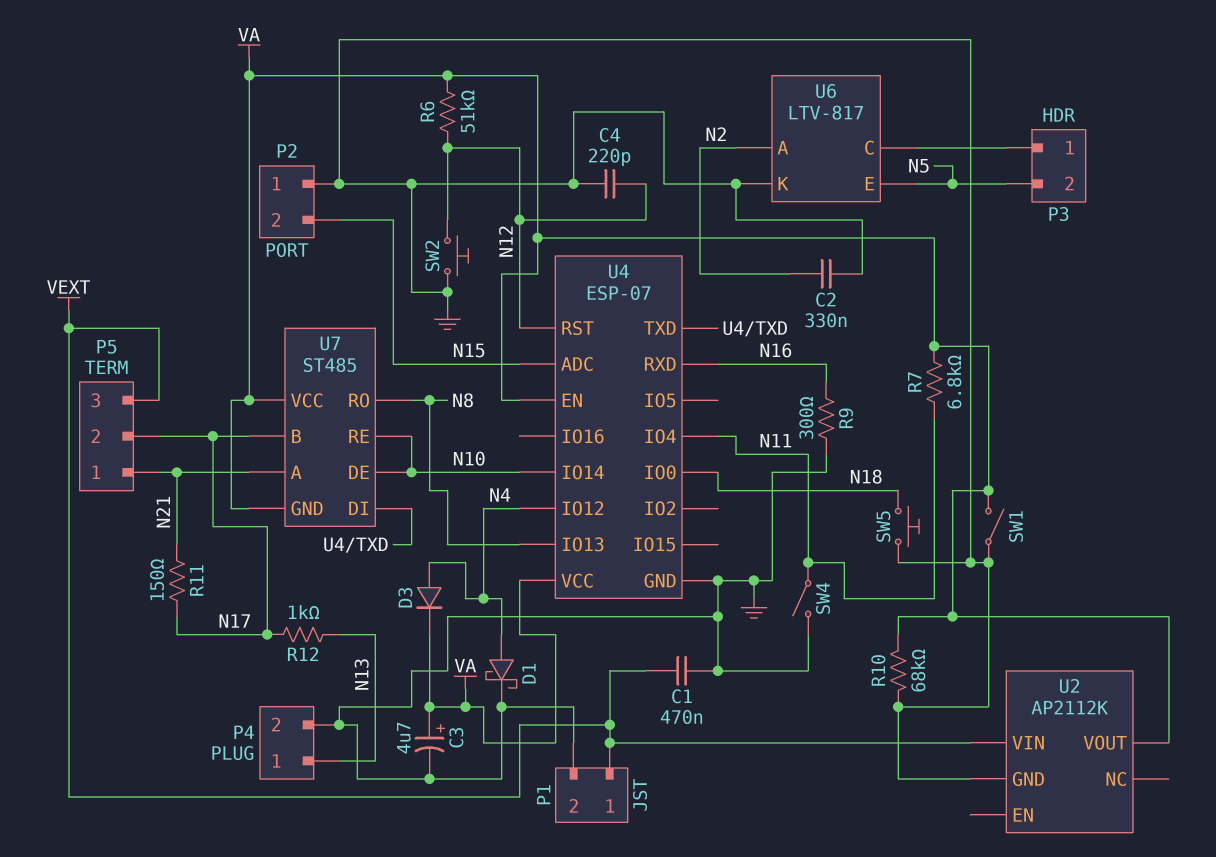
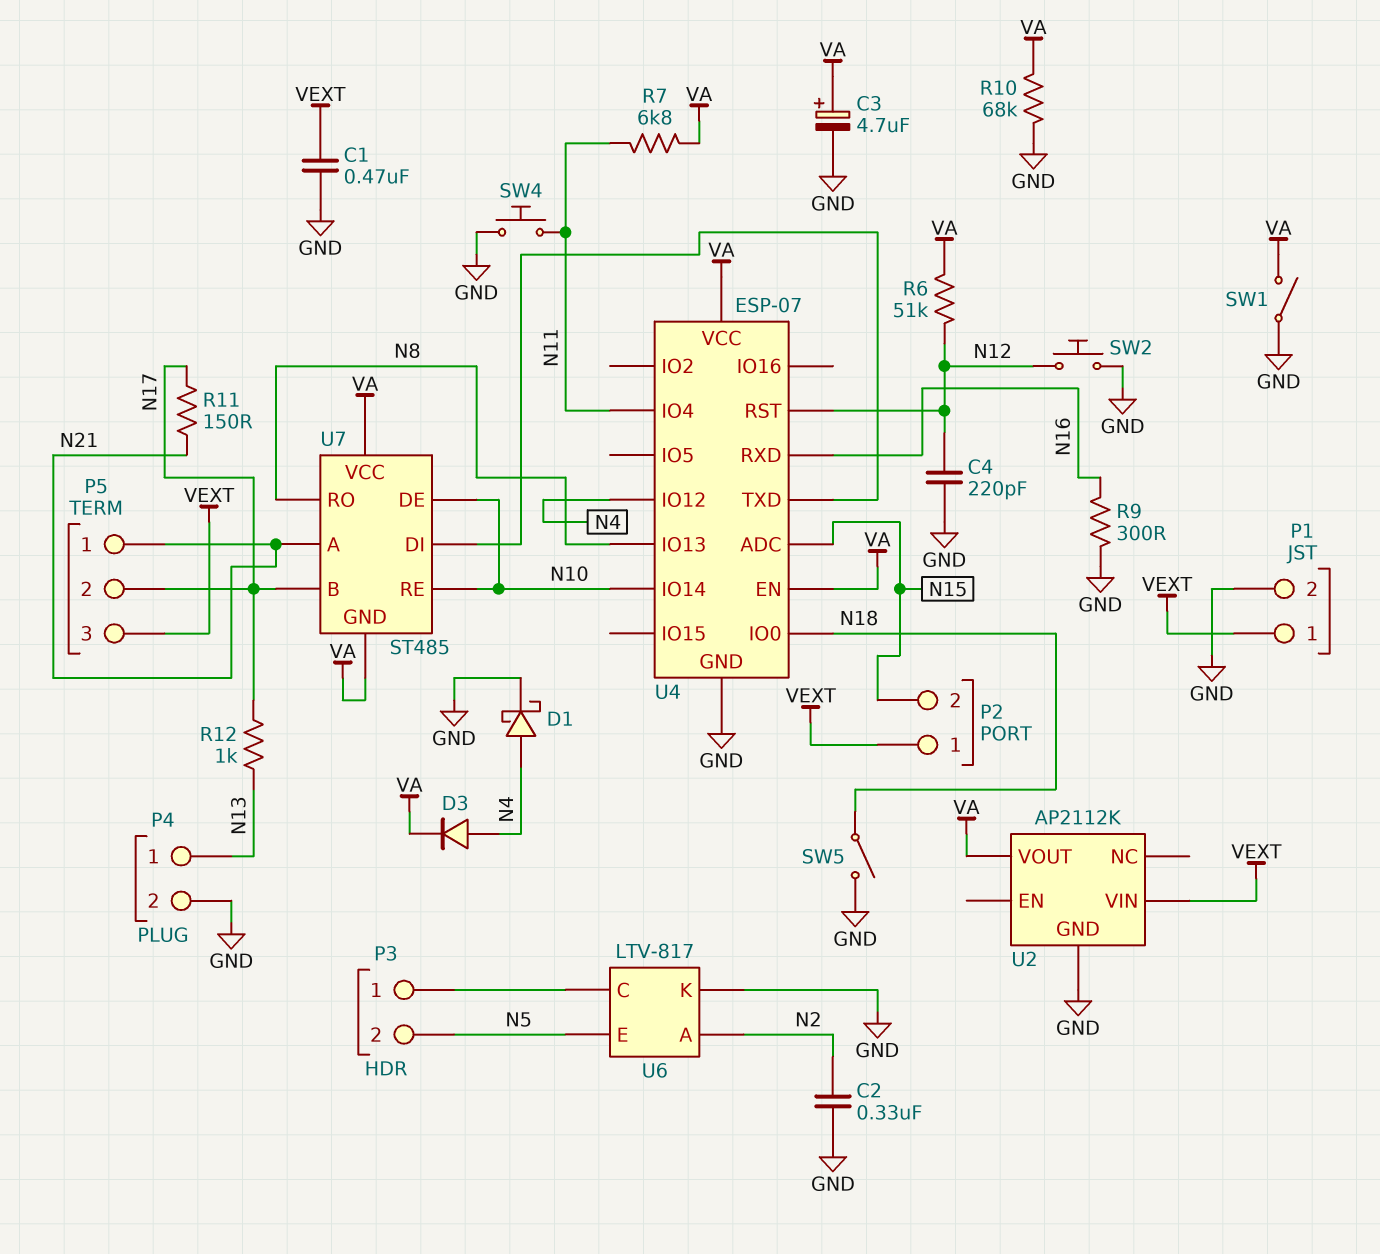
P2 pin 1: GND -> VEXT
SW4: switch (GND, N11) -> button (GND, N11)
SW5: button (GND, N18) -> switch (GND, N18)

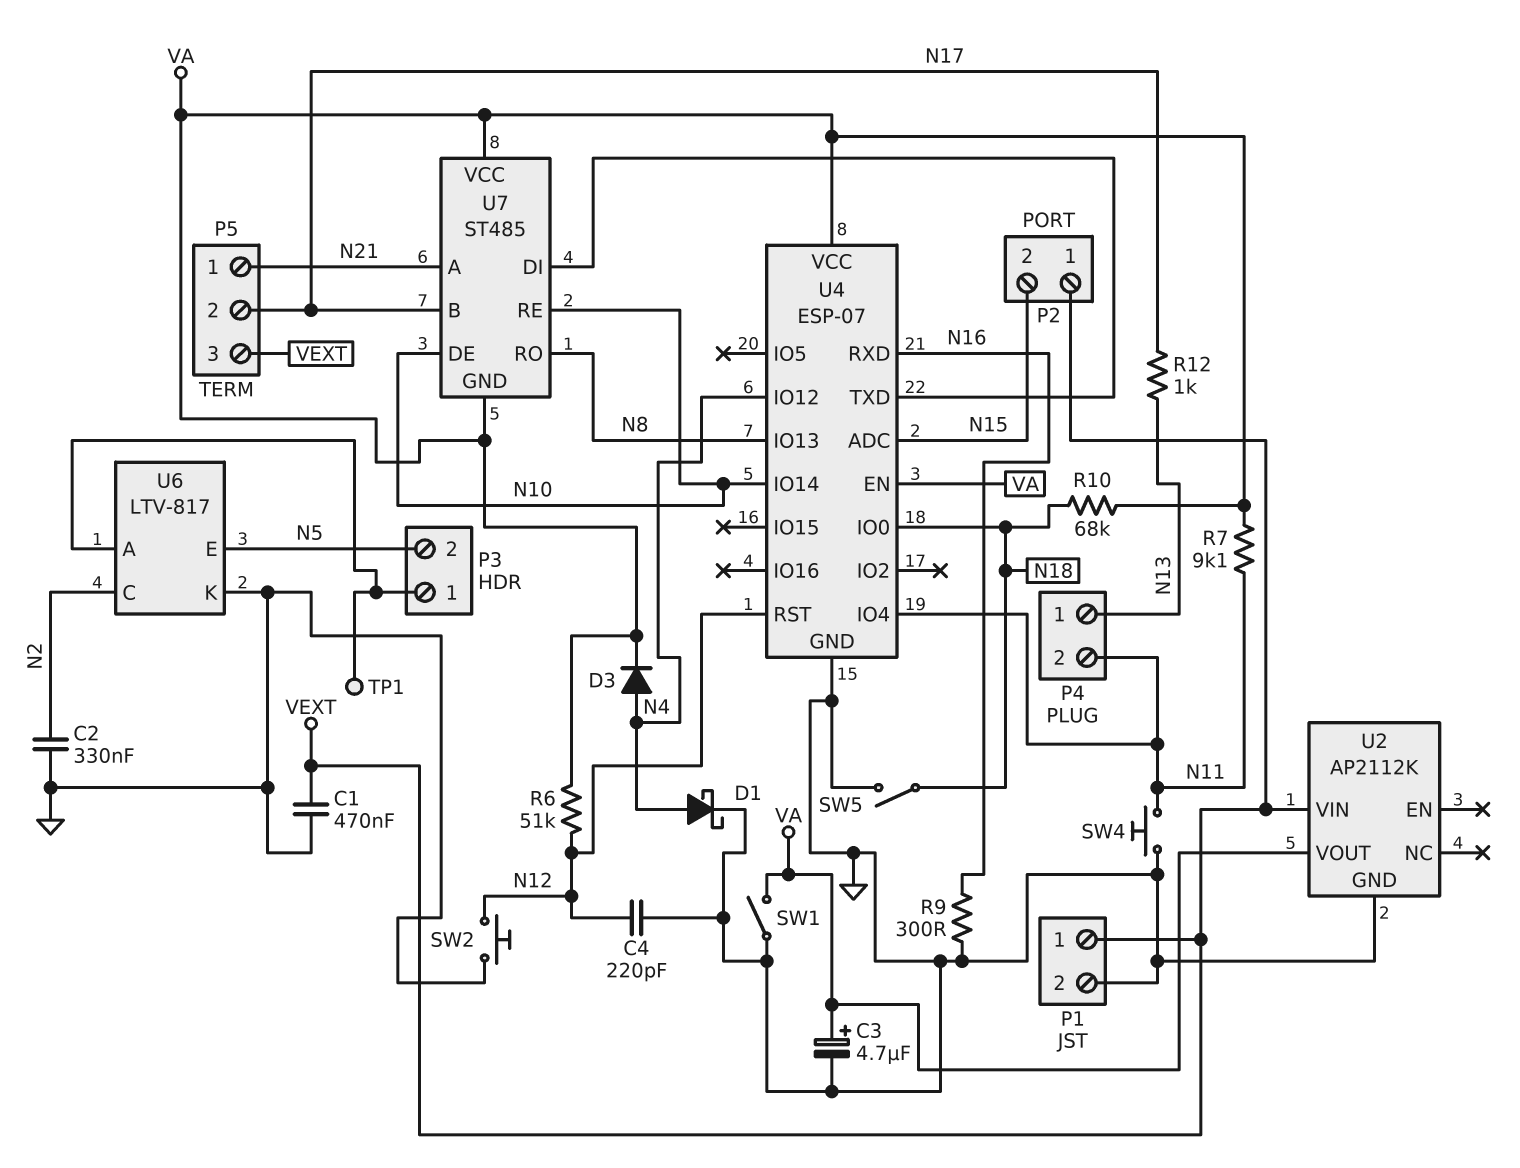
P4 pin 2: GND -> N11
R7: 6.8k (N11, VA) -> 9.1k (N11, VA)
R10: 68k (GND, VA) -> 68k (N18, VA)
R11: 150 (N17, N21) -> none
TP1: none -> test point (P3/1)
U6 pin A: N2 -> P3/1
U6 pin C: P3/1 -> N2

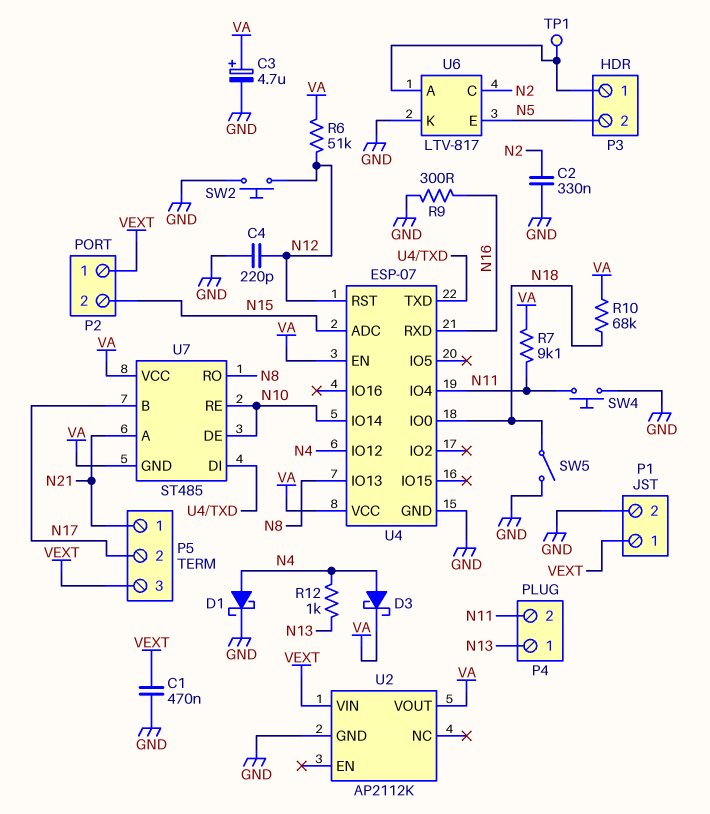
D3: diode (A N4, K VA) -> schottky (A N4, K VA)
R12: 1k (N13, N17) -> 1k (N4, N13)
SW1: switch (GND, VA) -> none

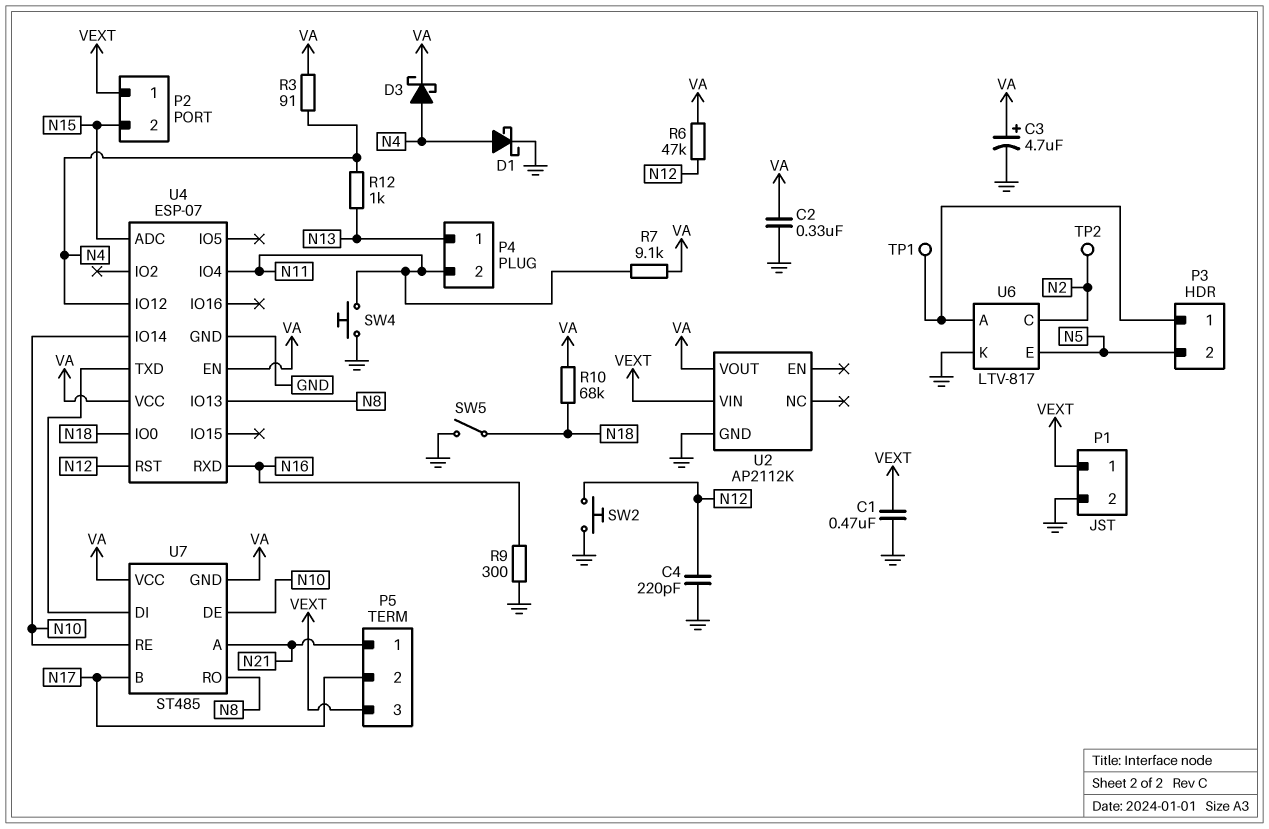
C2: 330nF (GND, N2) -> 330nF (GND, VA)
R3: none -> 91 (N4, VA)
R6: 51k (N12, VA) -> 47k (N12, VA)
TP2: none -> test point (N2)

